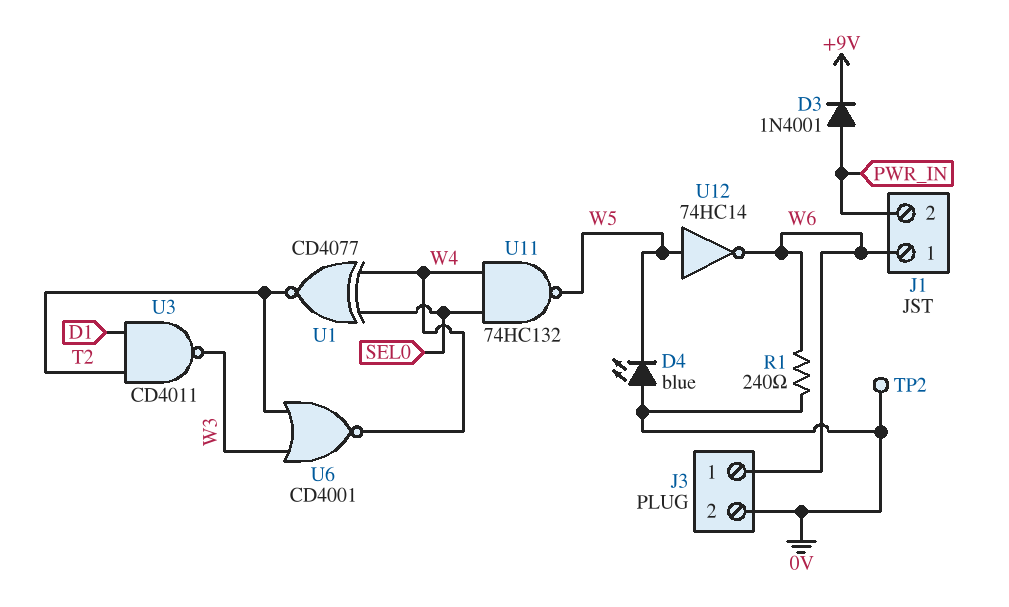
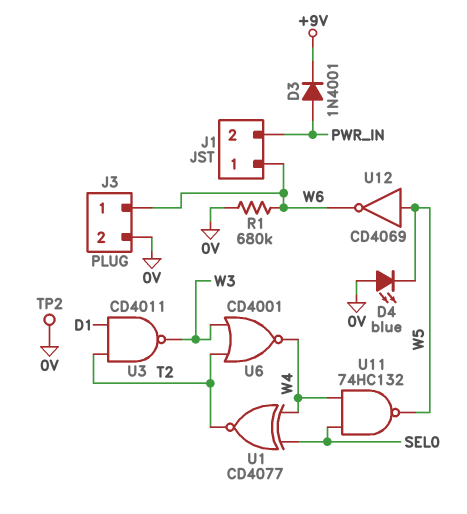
R1: 240 (0V, W6) -> 680k (0V, W6)
U12: NOT 74HC14 (in W5, out W6) -> NOT CD4069 (in W5, out W6)

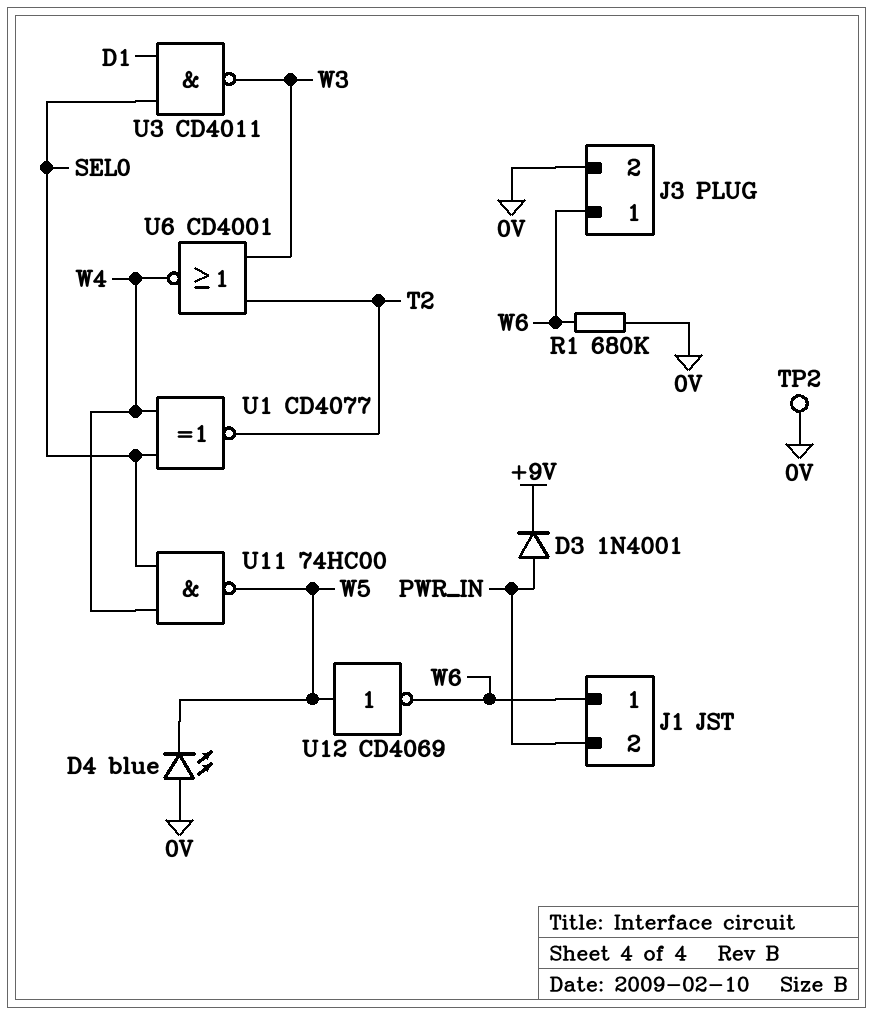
U3: NAND CD4011 (in D1, in T2, out W3) -> NAND CD4011 (in D1, in SEL0, out W3)
U11: NAND 74HC132 (in SEL0, in W4, out W5) -> NAND 74HC00 (in SEL0, in W4, out W5)

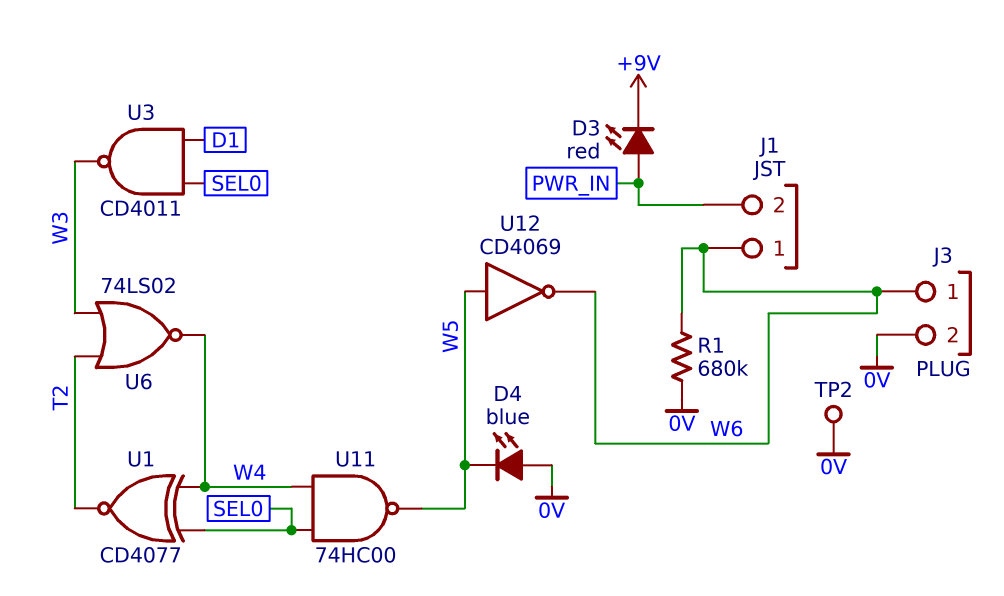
D3: diode 1N4001 (A PWR_IN, K +9V) -> LED red (A PWR_IN, K +9V)
U6: NOR CD4001 (in T2, in W3, out W4) -> NOR 74LS02 (in T2, in W3, out W4)

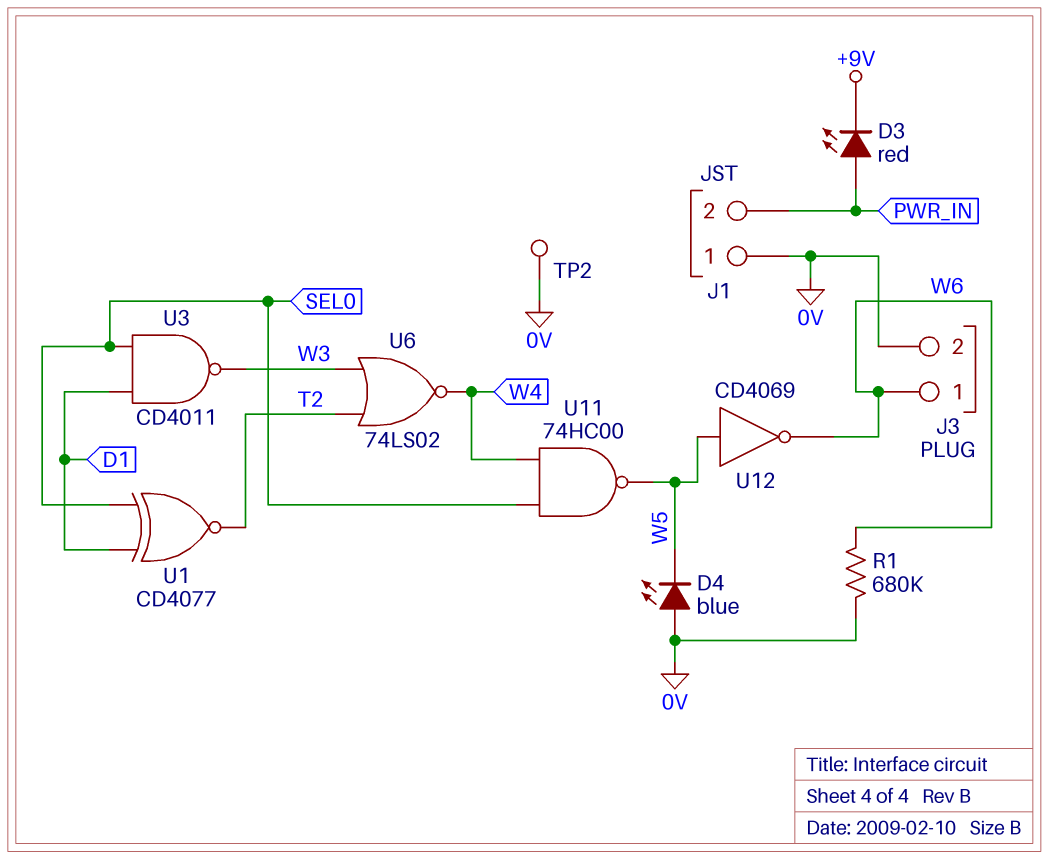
J1 pin 1: W6 -> 0V
U1: XNOR CD4077 (in SEL0, in W4, out T2) -> XNOR CD4077 (in D1, in SEL0, out T2)

